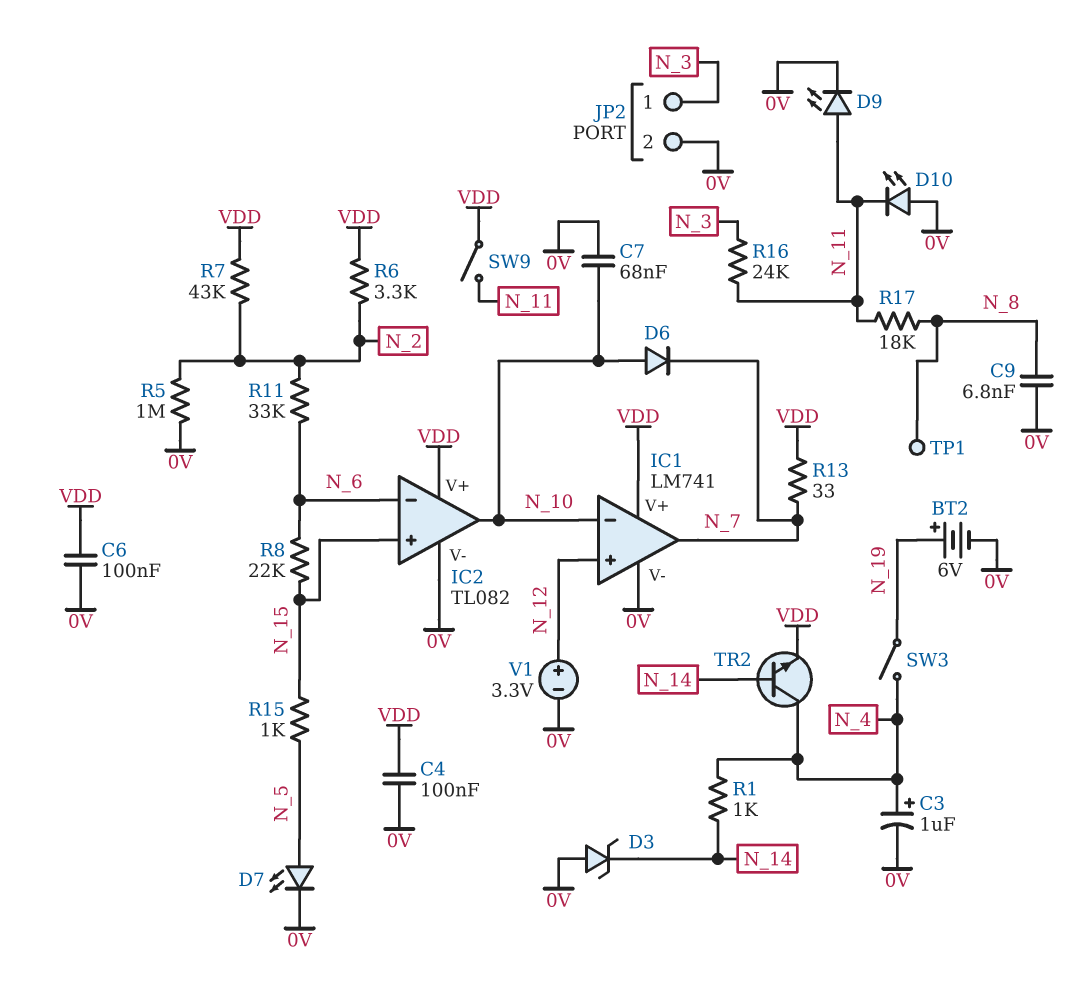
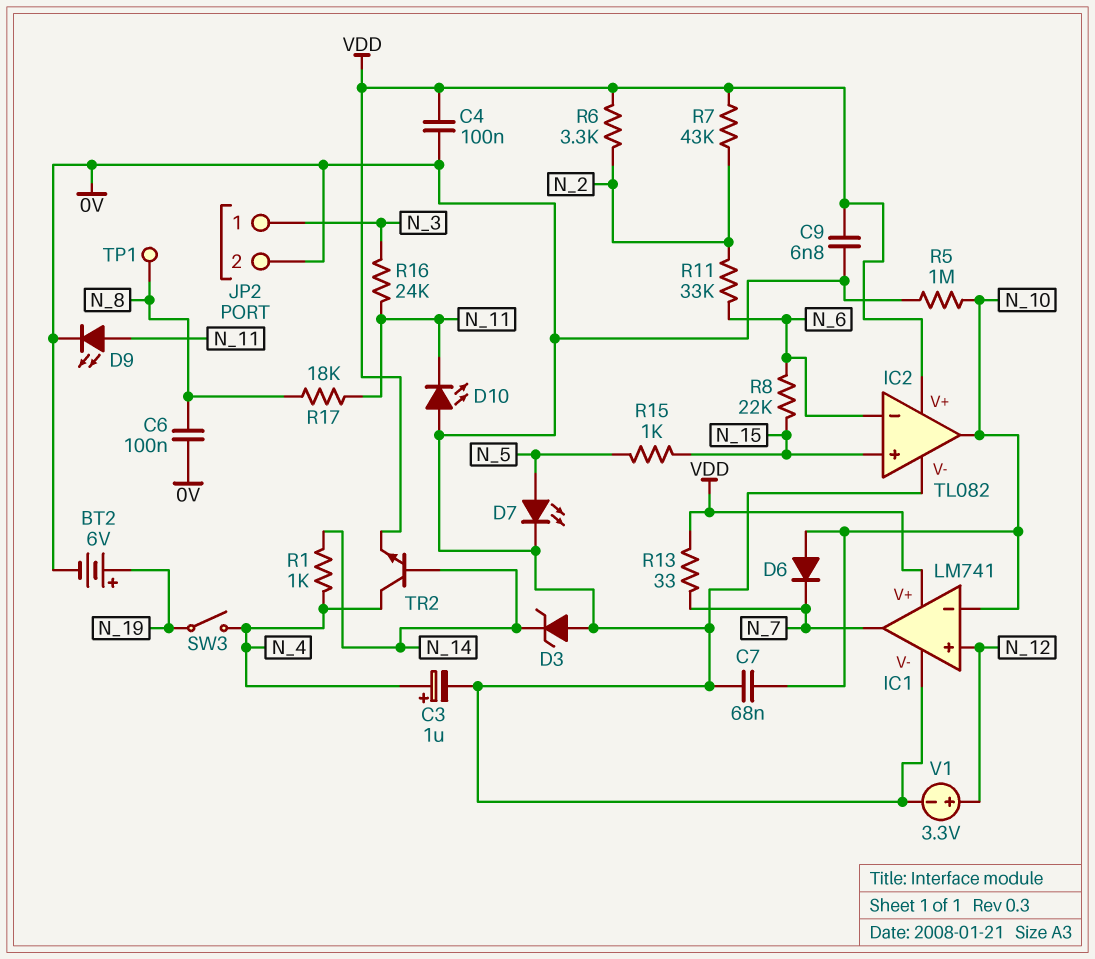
C6: 100nF (0V, VDD) -> 100nF (0V, N_8)
C9: 6.8nF (0V, N_8) -> 6.8nF (0V, VDD)
R5: 1M (0V, N_2) -> 1M (0V, N_10)
SW9: switch (N_11, VDD) -> none

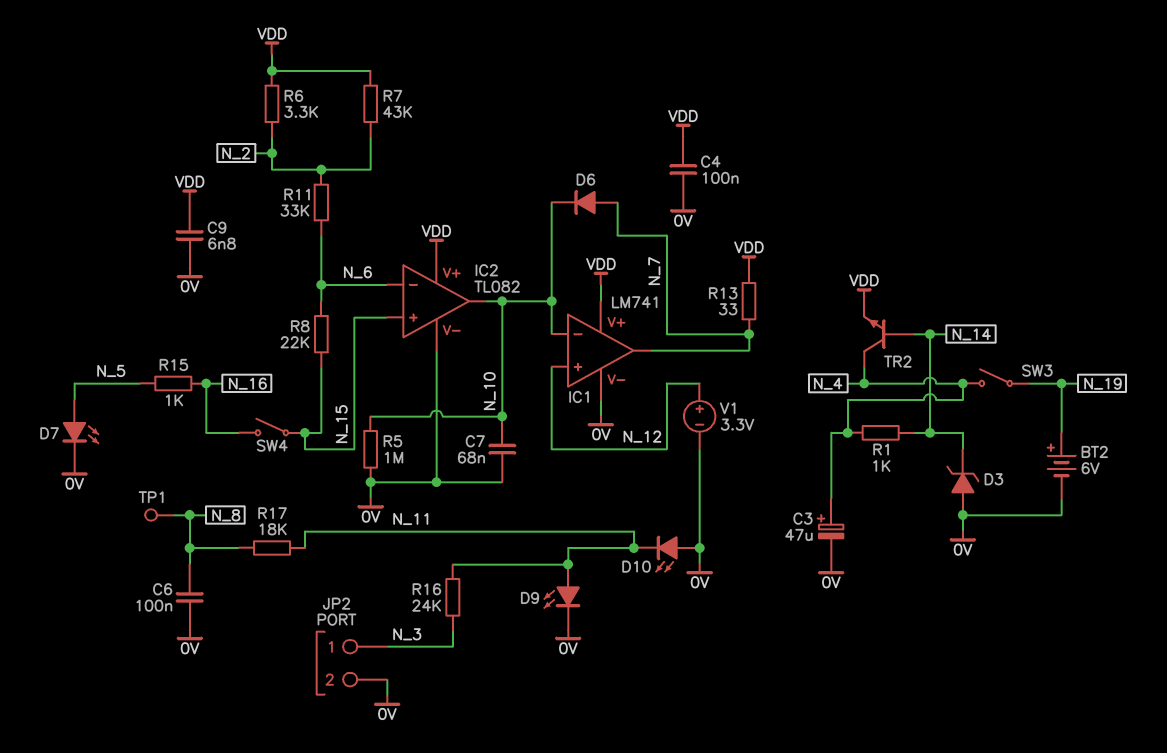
C3: 1uF (plus N_4, minus 0V) -> 47uF (plus N_4, minus 0V)
D6: diode (A N_10, K N_7) -> diode (A N_7, K N_10)
R15: 1k (N_5, N_15) -> 1k (N_5, N_16)
SW4: none -> switch (N_15, N_16)

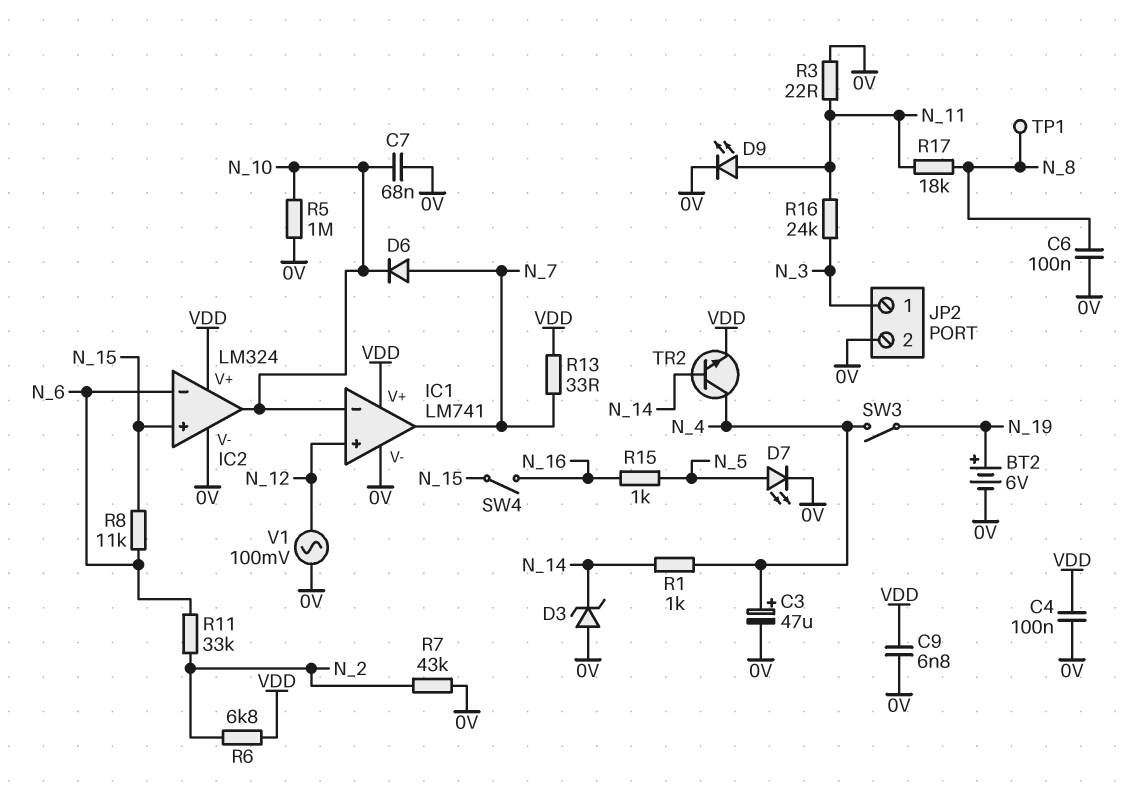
D10: LED (A 0V, K N_11) -> none
IC2: TL082 -> LM324
R3: none -> 22 (0V, N_11)
R6: 3.3k (N_2, VDD) -> 6.8k (N_2, VDD)
R7: 43k (N_2, VDD) -> 43k (0V, N_2)
R8: 22k (N_6, N_15) -> 11k (N_6, N_15)
V1: 3.3V (plus N_12, minus 0V) -> AC 100mV (0V, N_12)

